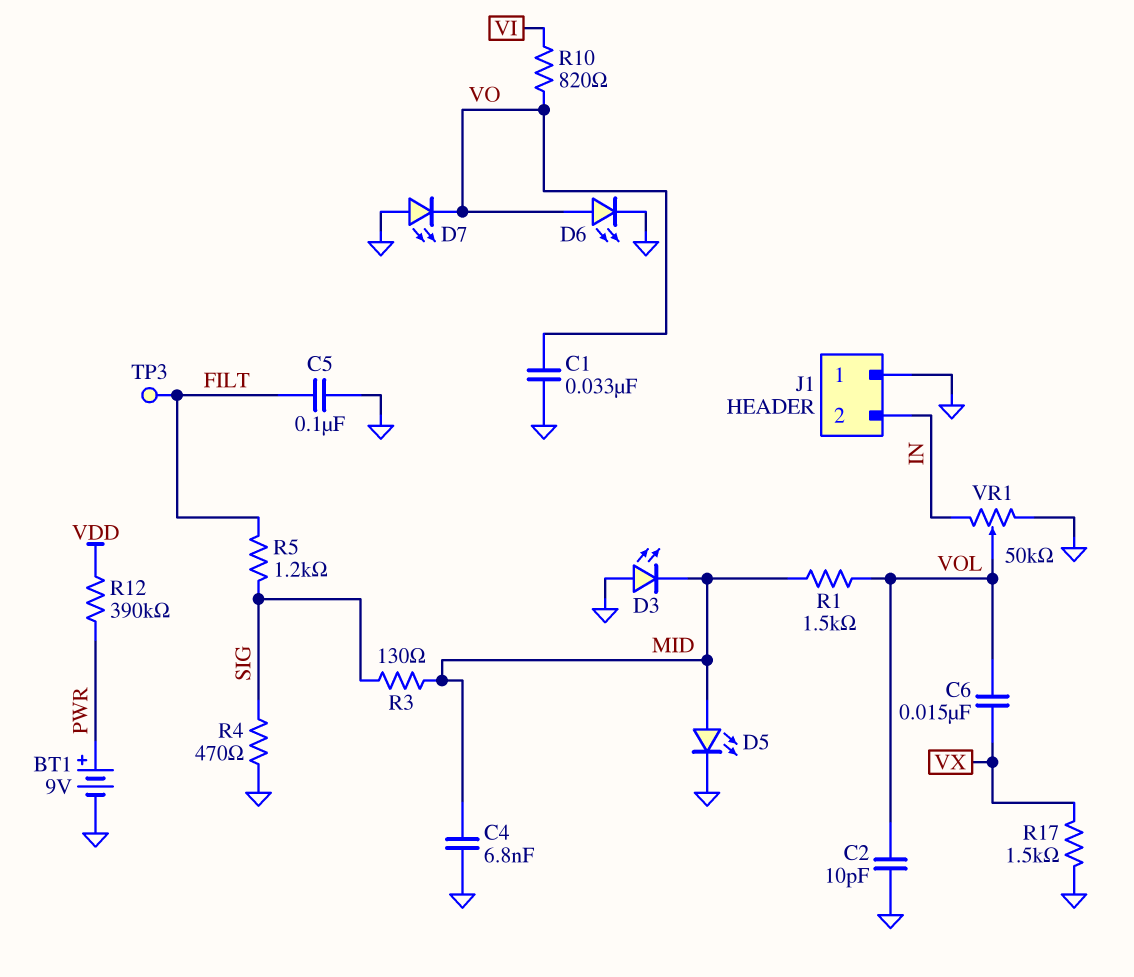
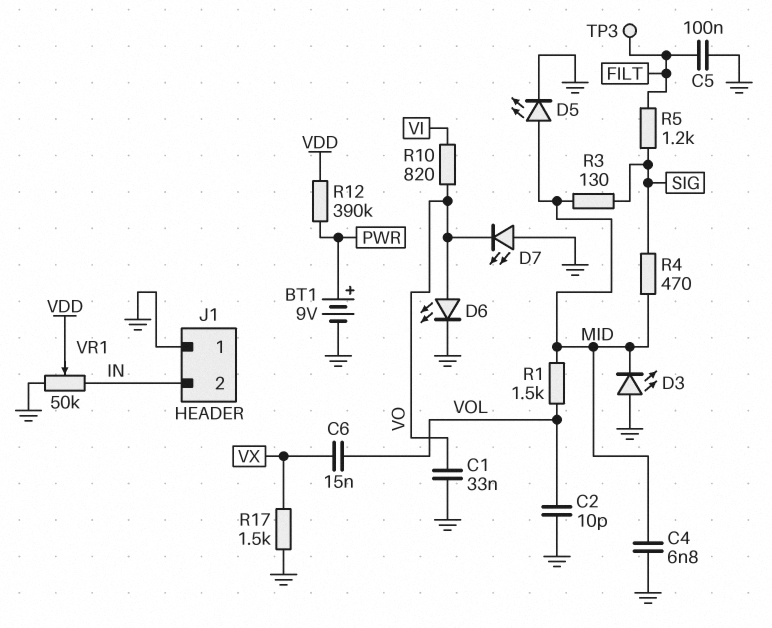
R4: 470 (GND, SIG) -> 470 (MID, SIG)
VR1: 50k (GND, IN, wiper VOL) -> 50k (GND, IN, wiper VDD)

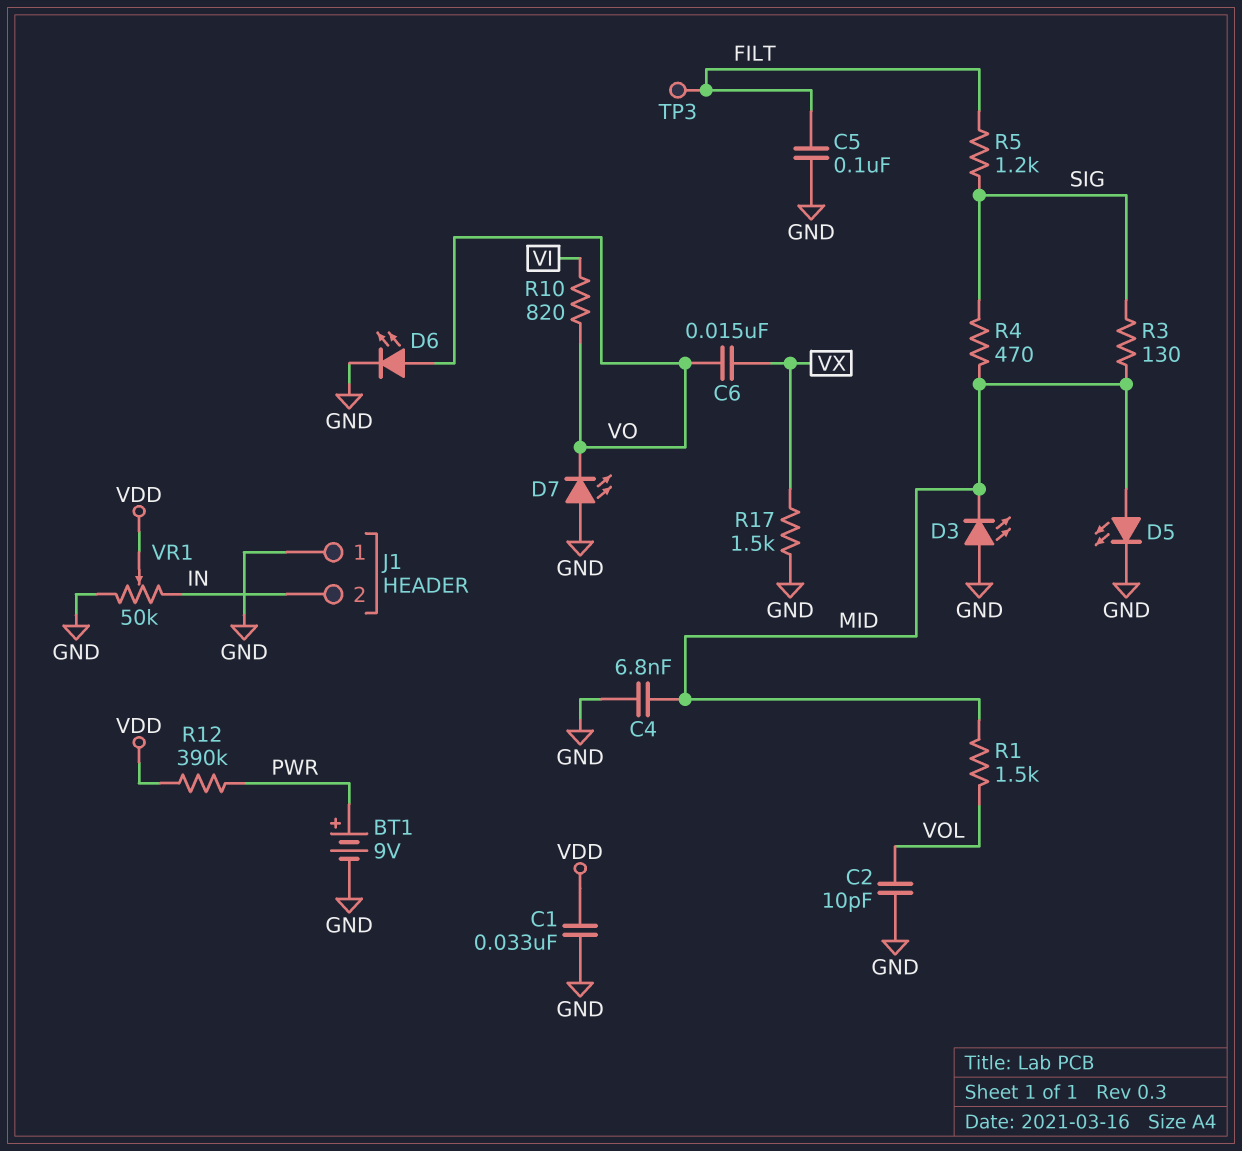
C1: 33nF (GND, VO) -> 33nF (GND, VDD)
C6: 15nF (VOL, VX) -> 15nF (VO, VX)

